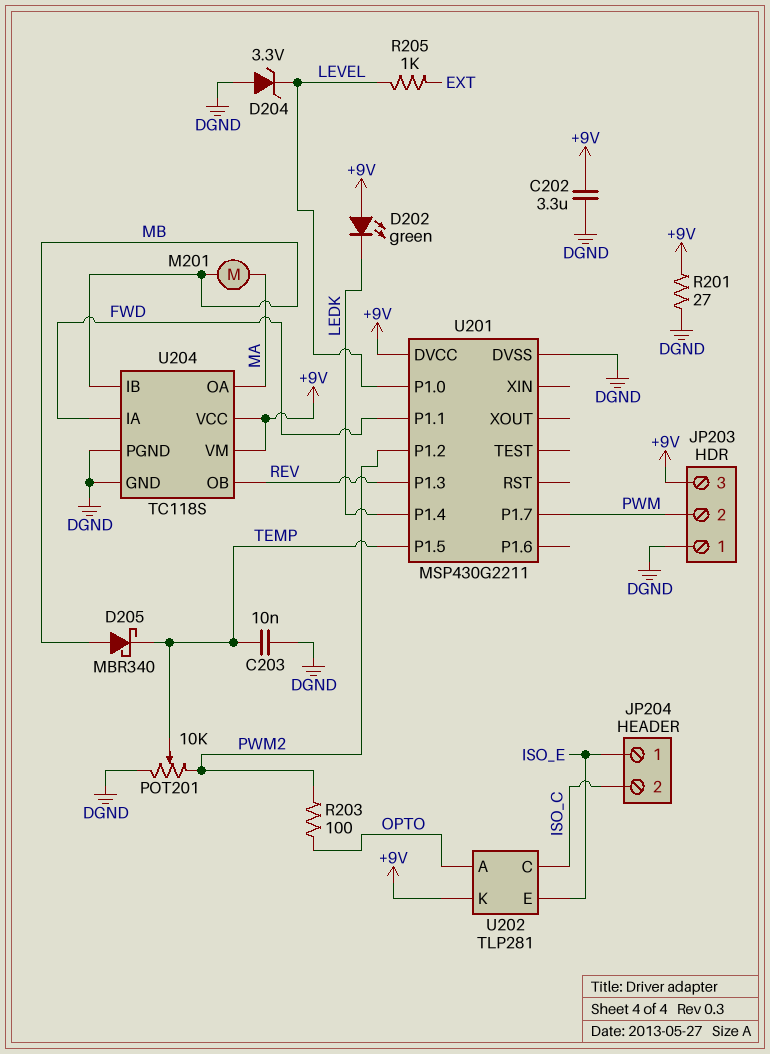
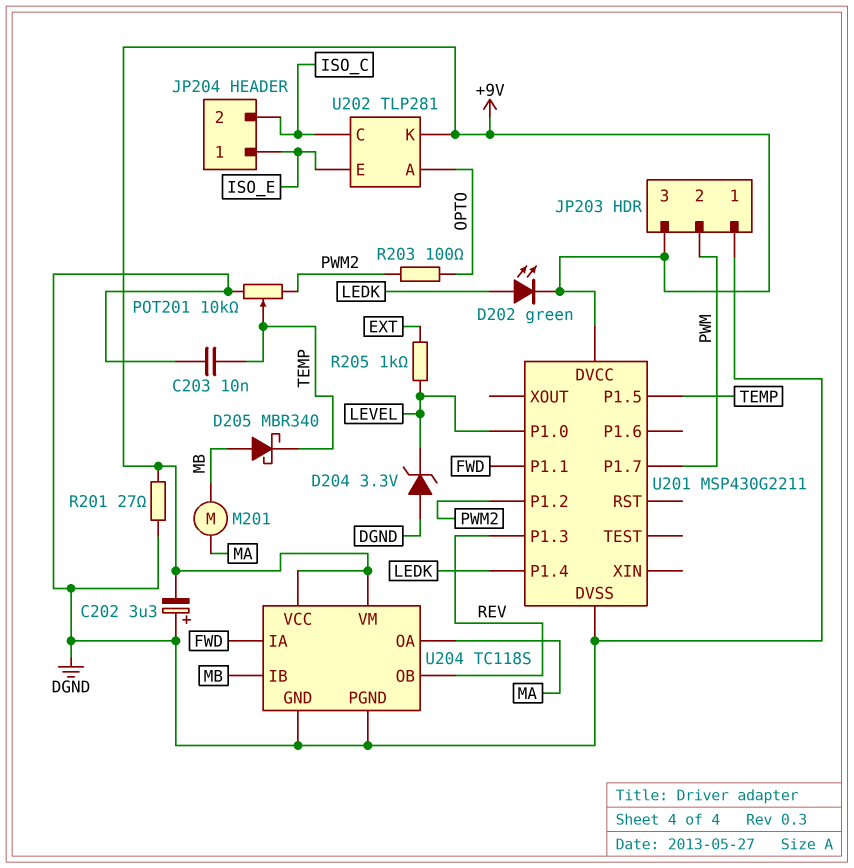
C202: 3.3uF (+9V, DGND) -> 3.3uF (plus DGND, minus +9V)
D202: LED green (A +9V, K LEDK) -> LED green (A LEDK, K +9V)

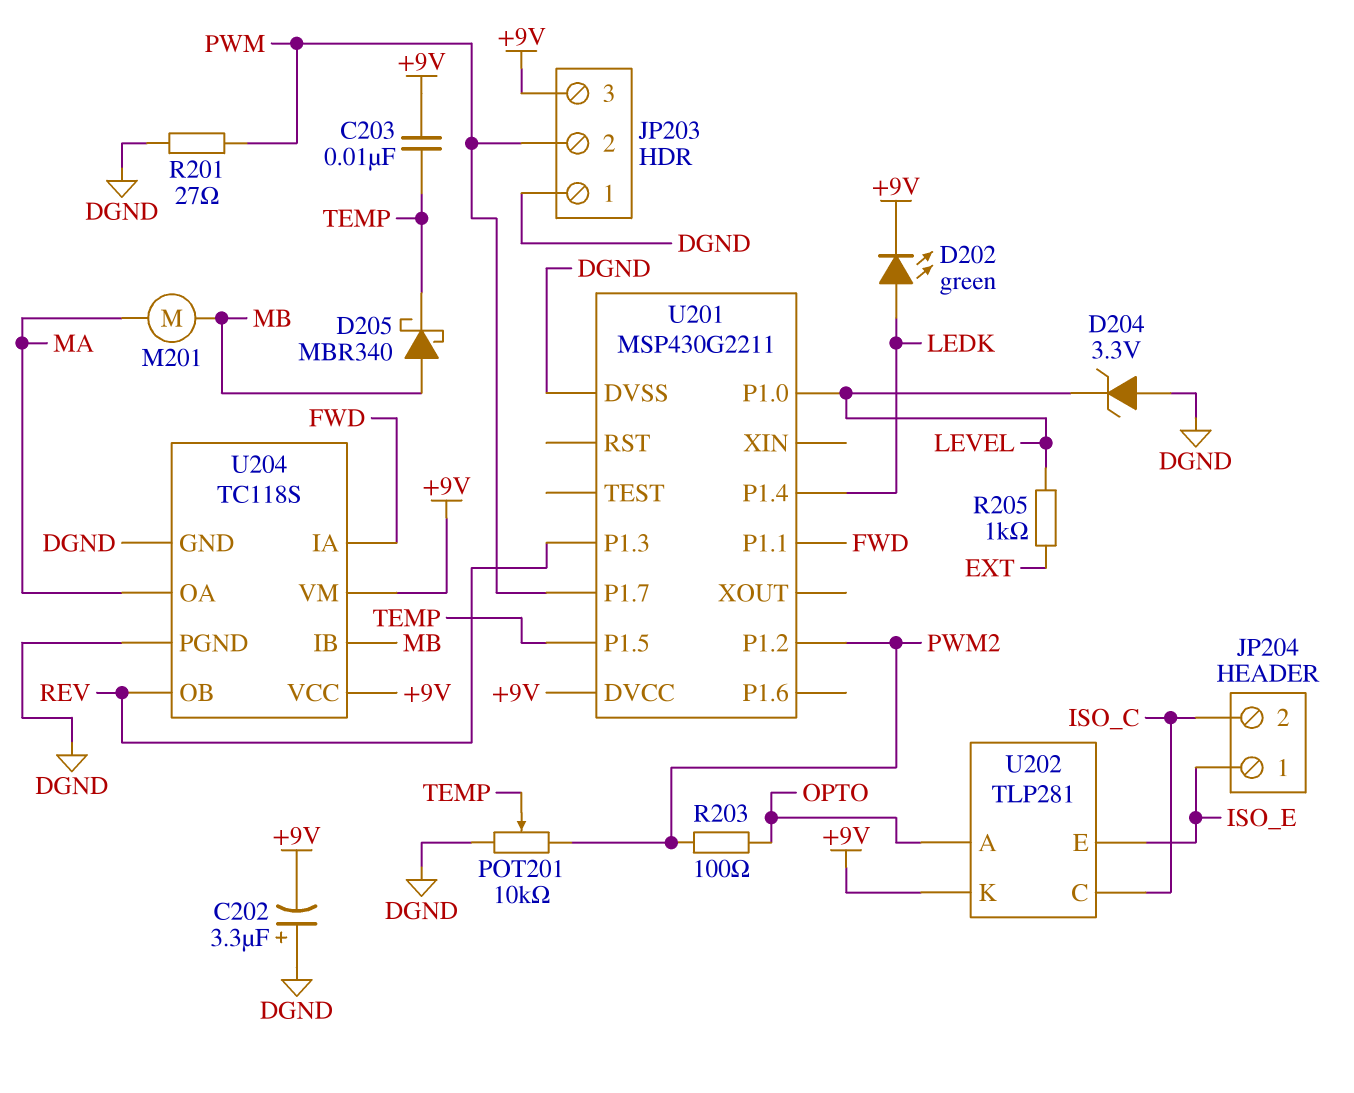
C203: 10nF (DGND, TEMP) -> 10nF (+9V, TEMP)
R201: 27 (+9V, DGND) -> 27 (DGND, PWM)

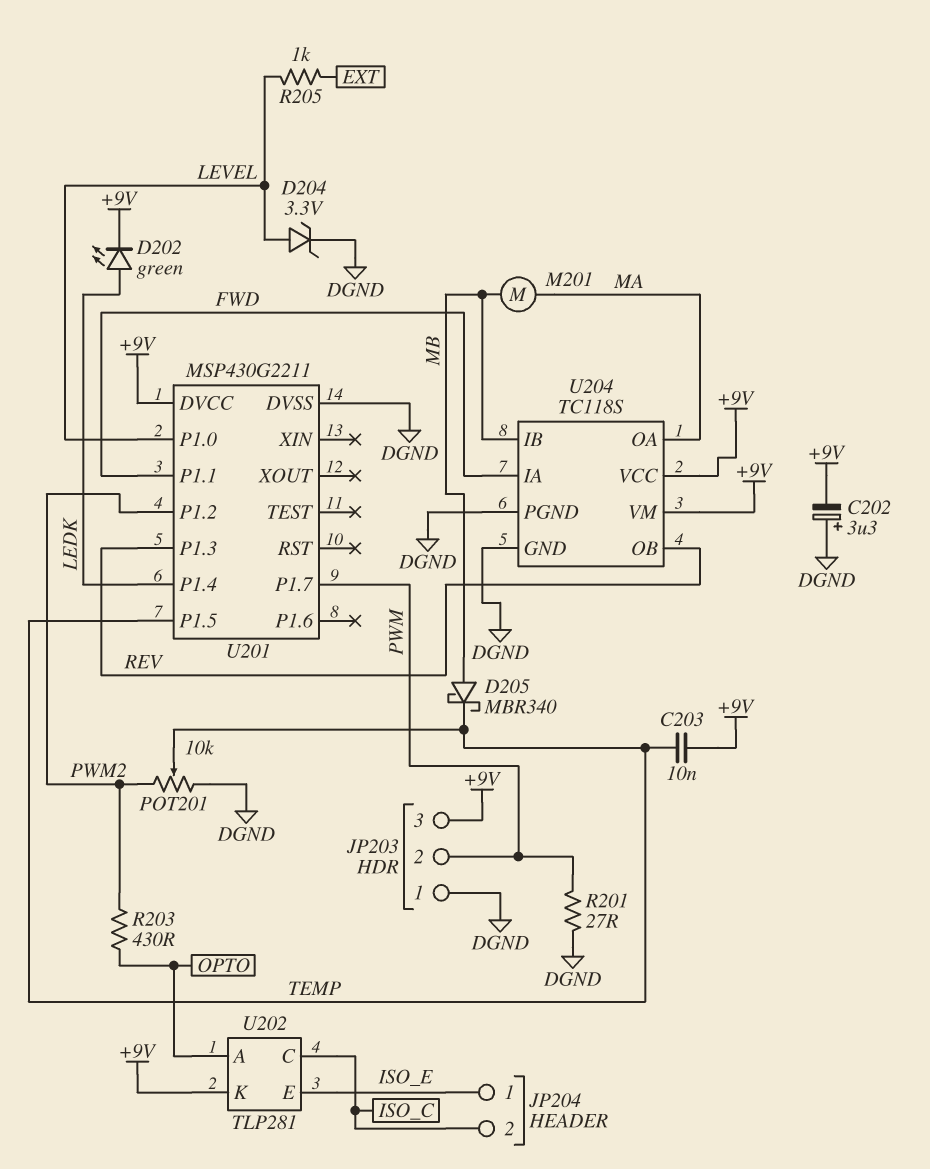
D204: zener 3.3V (A DGND, K LEVEL) -> zener 3.3V (A LEVEL, K DGND)
R203: 100 (OPTO, PWM2) -> 430 (OPTO, PWM2)

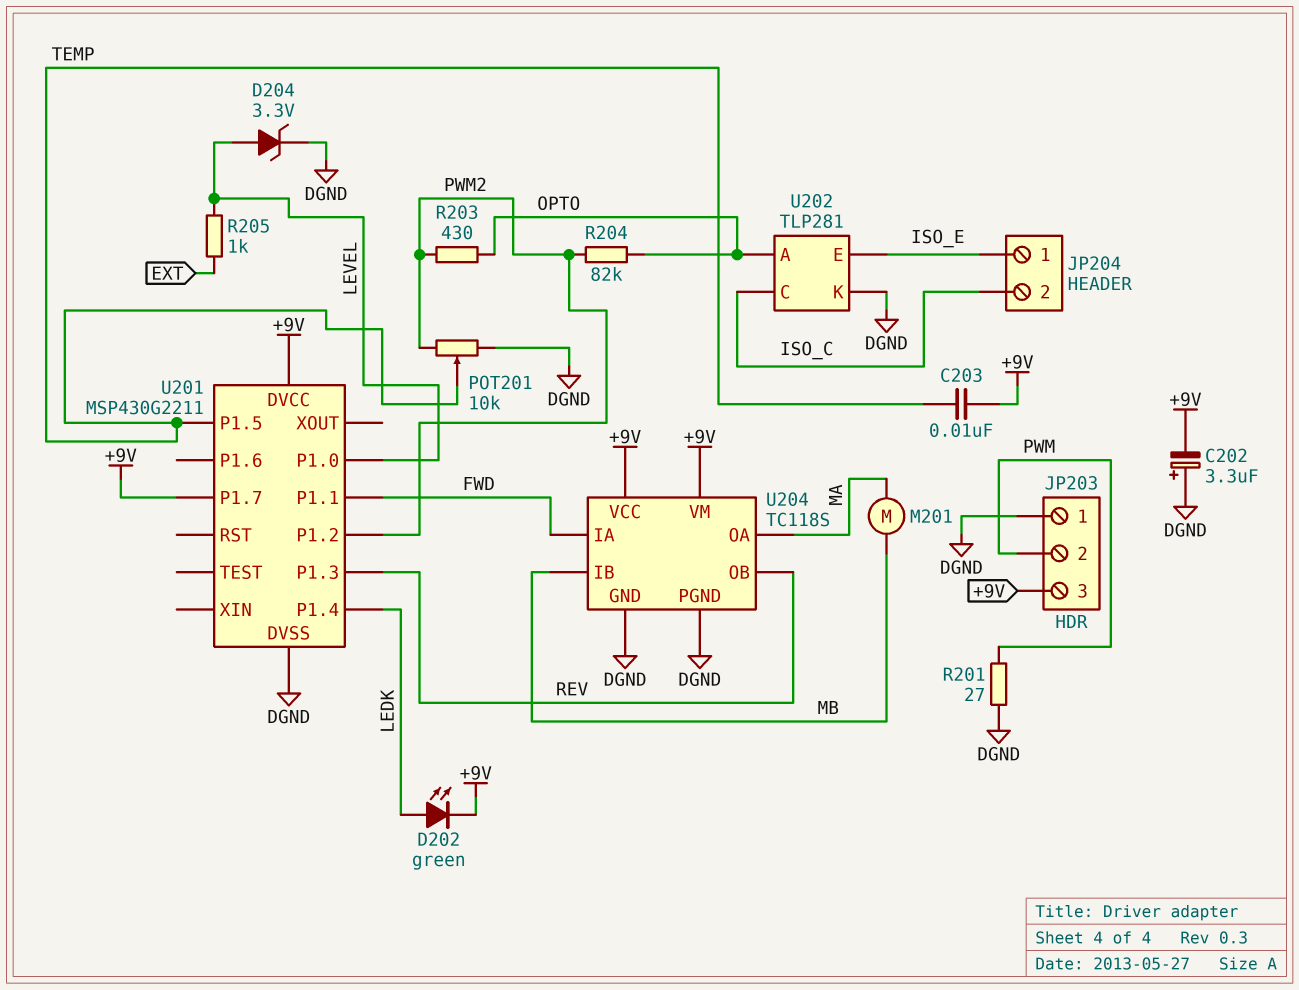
D205: schottky MBR340 (A MB, K TEMP) -> none
R204: none -> 82k (OPTO, PWM2)
U201 pin P1.7: PWM -> +9V
U202 pin K: +9V -> DGND

